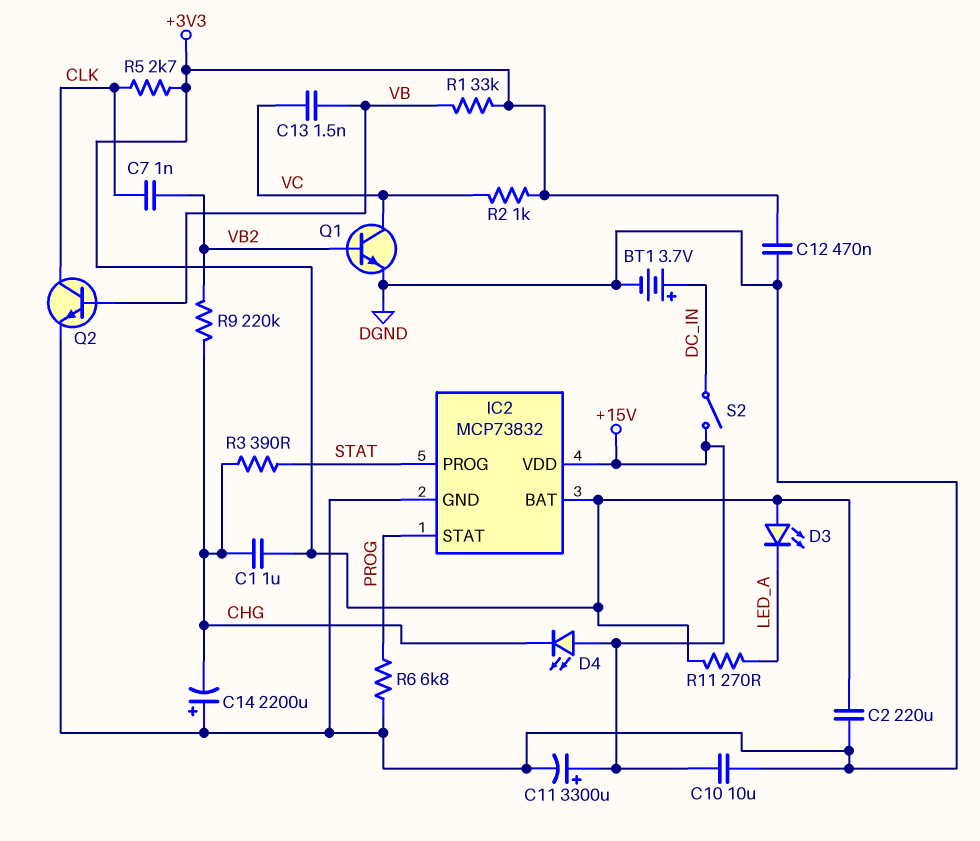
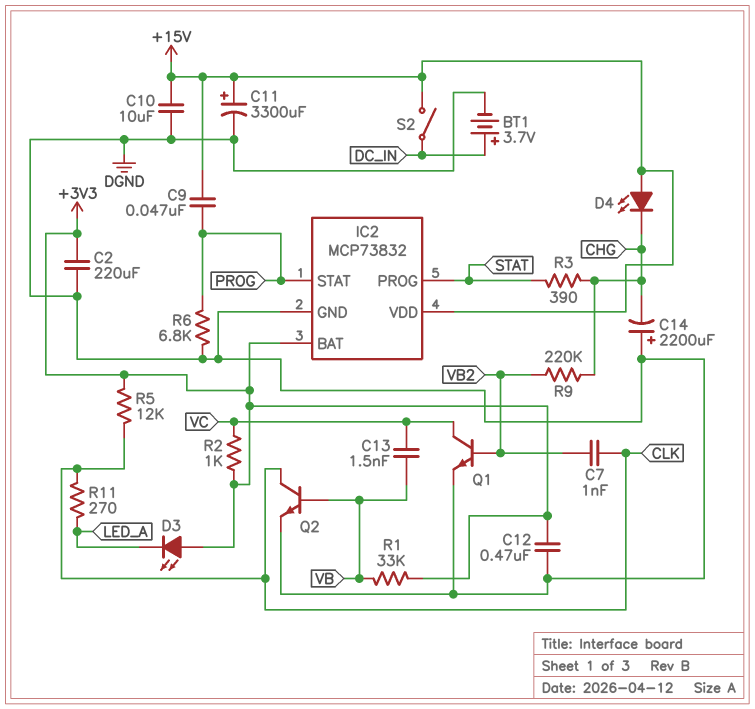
C1: 1uF (+3V3, CHG) -> none
C9: none -> 47nF (+15V, PROG)
R5: 2.7k (+3V3, CLK) -> 12k (+3V3, CLK)
R11: 270 (+3V3, LED_A) -> 270 (CLK, LED_A)

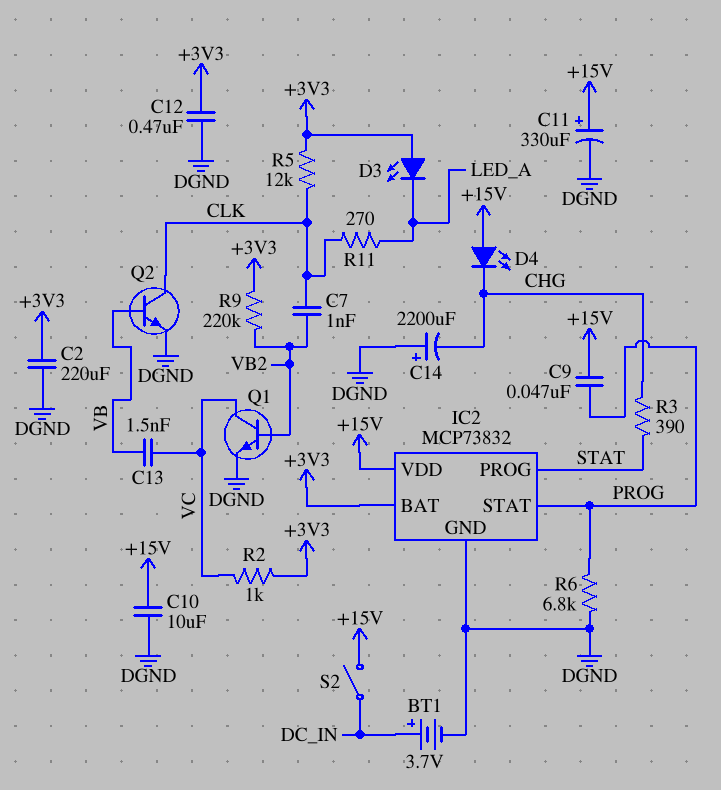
C11: 3300uF (plus +15V, minus DGND) -> 330uF (plus +15V, minus DGND)
R1: 33k (+3V3, VB) -> none
R9: 220k (CHG, VB2) -> 220k (+3V3, VB2)

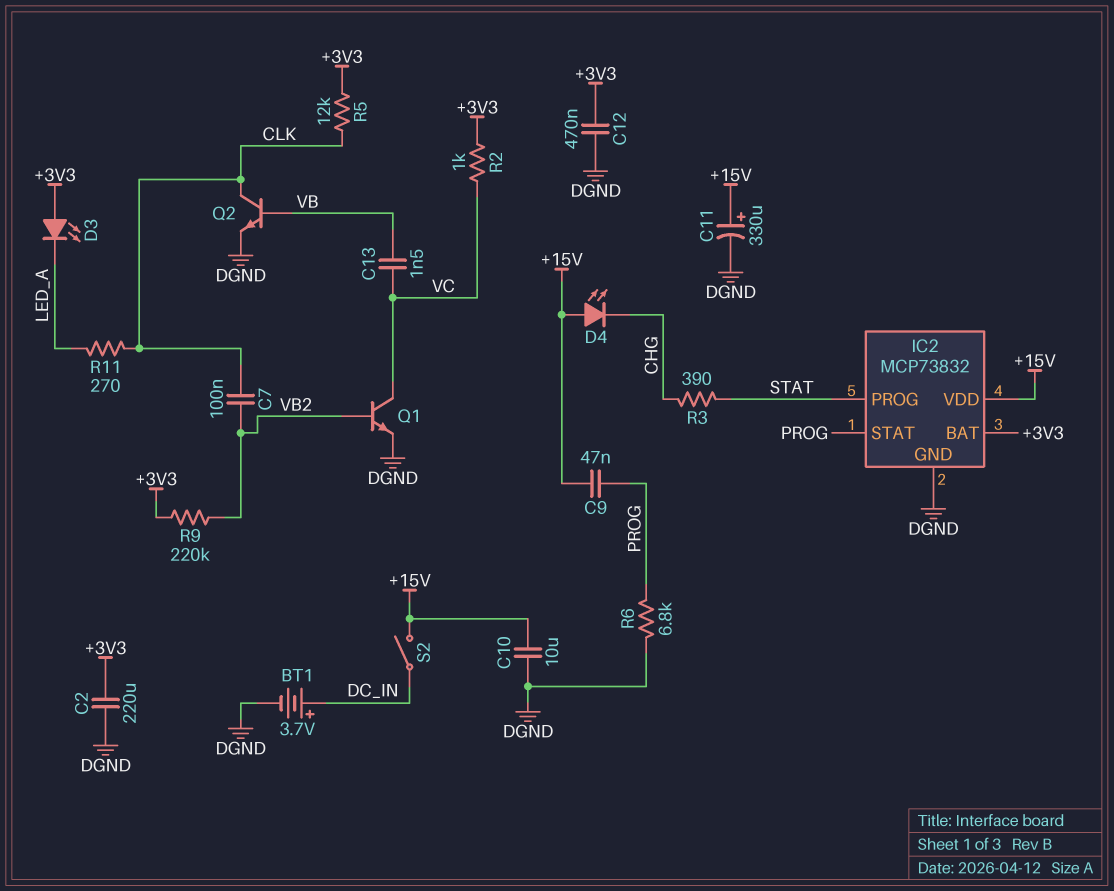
C7: 1nF (CLK, VB2) -> 100nF (CLK, VB2)
C14: 2200uF (plus DGND, minus CHG) -> none

